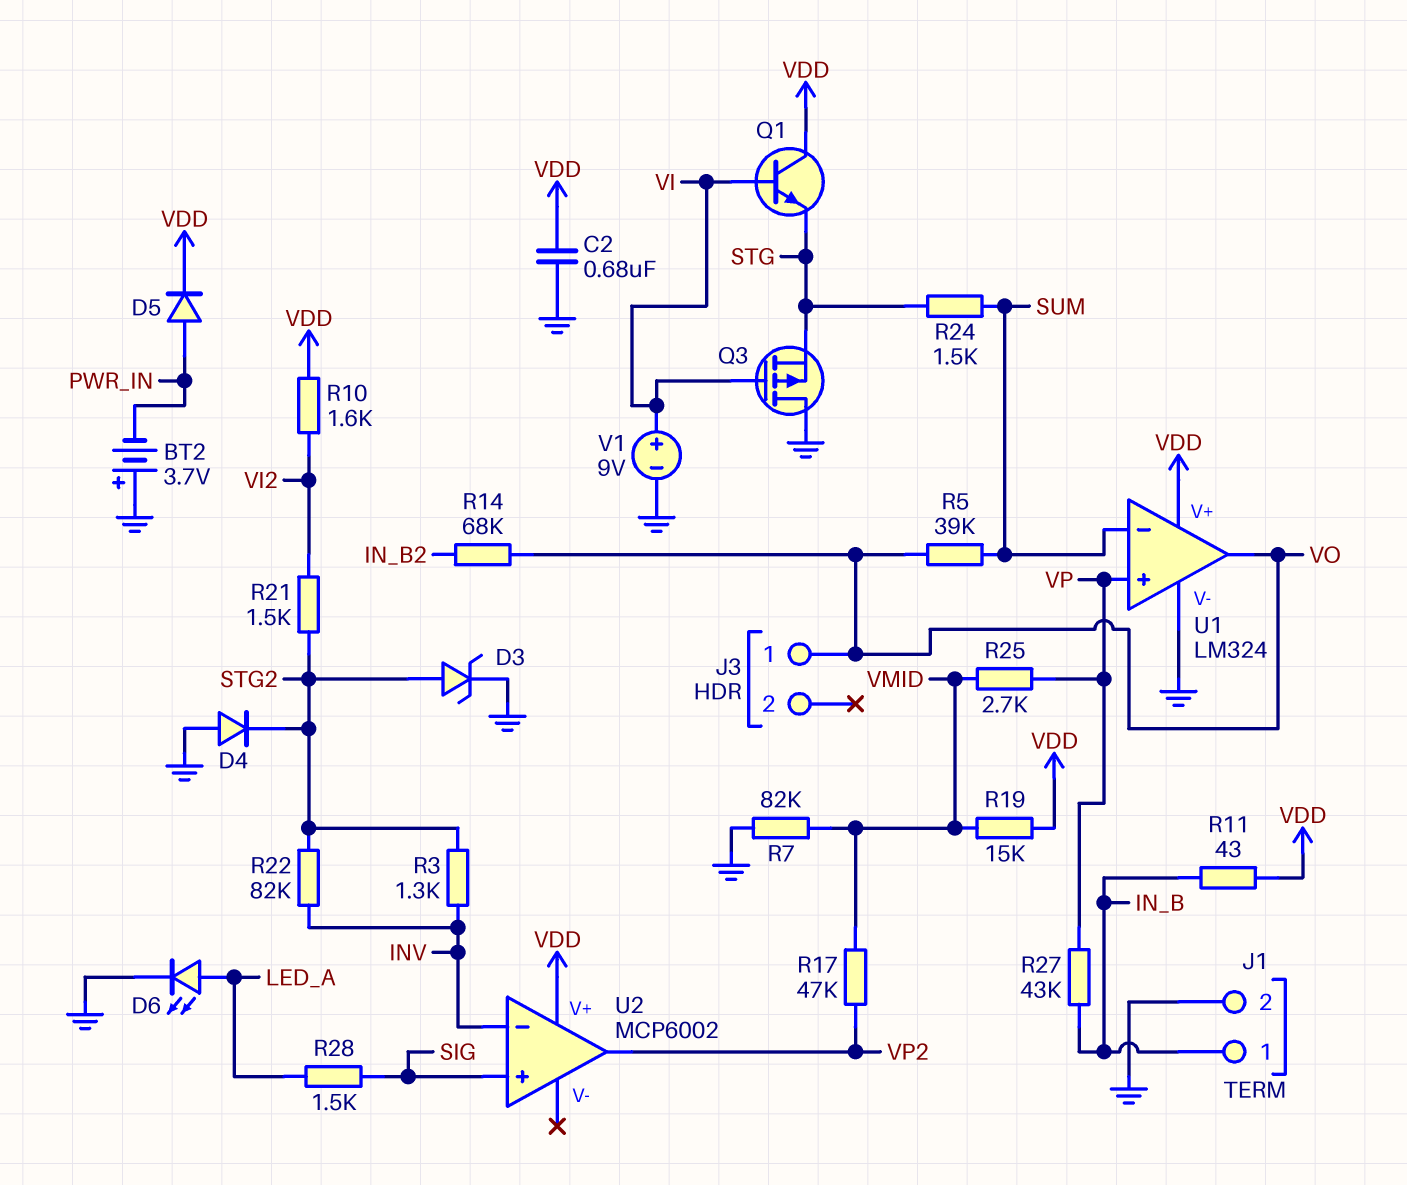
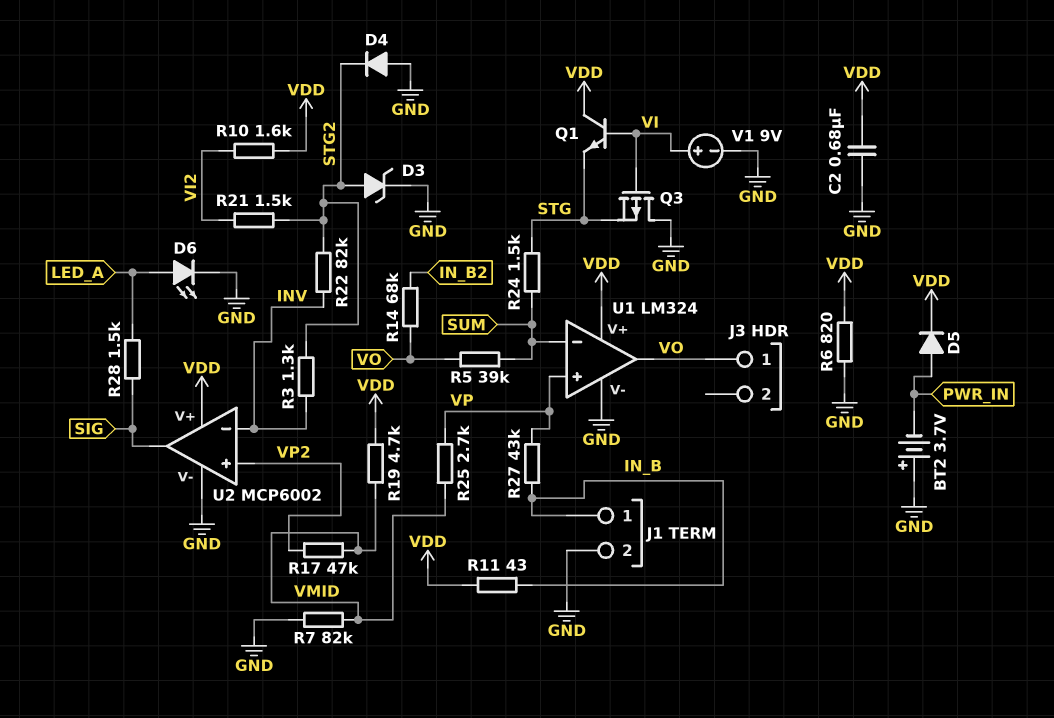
R6: none -> 820 (GND, VDD)
R19: 15k (VDD, VMID) -> 4.7k (VDD, VMID)
U2 pin V-: none -> GND
U2 pin in+: SIG -> VP2
U2 pin out: VP2 -> SIG

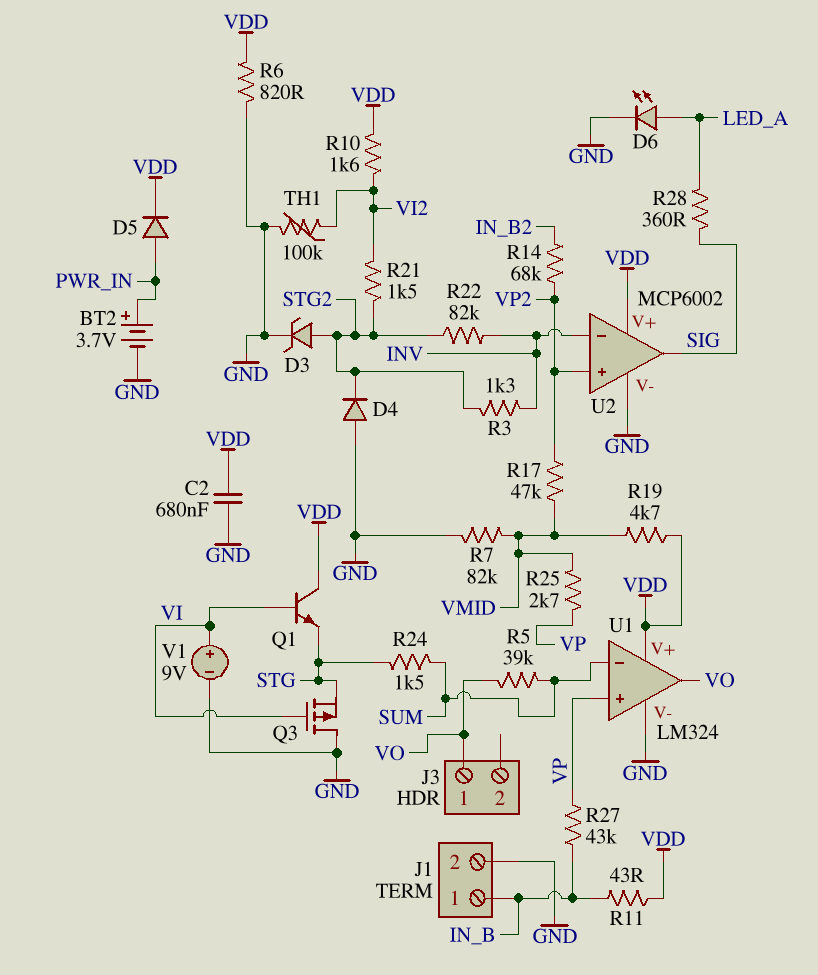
BT2: 3.7V (plus GND, minus PWR_IN) -> 3.7V (plus PWR_IN, minus GND)
R14: 68k (IN_B2, VO) -> 68k (IN_B2, VP2)
R28: 1.5k (LED_A, SIG) -> 360 (LED_A, SIG)
TH1: none -> 100k (GND, VI2)

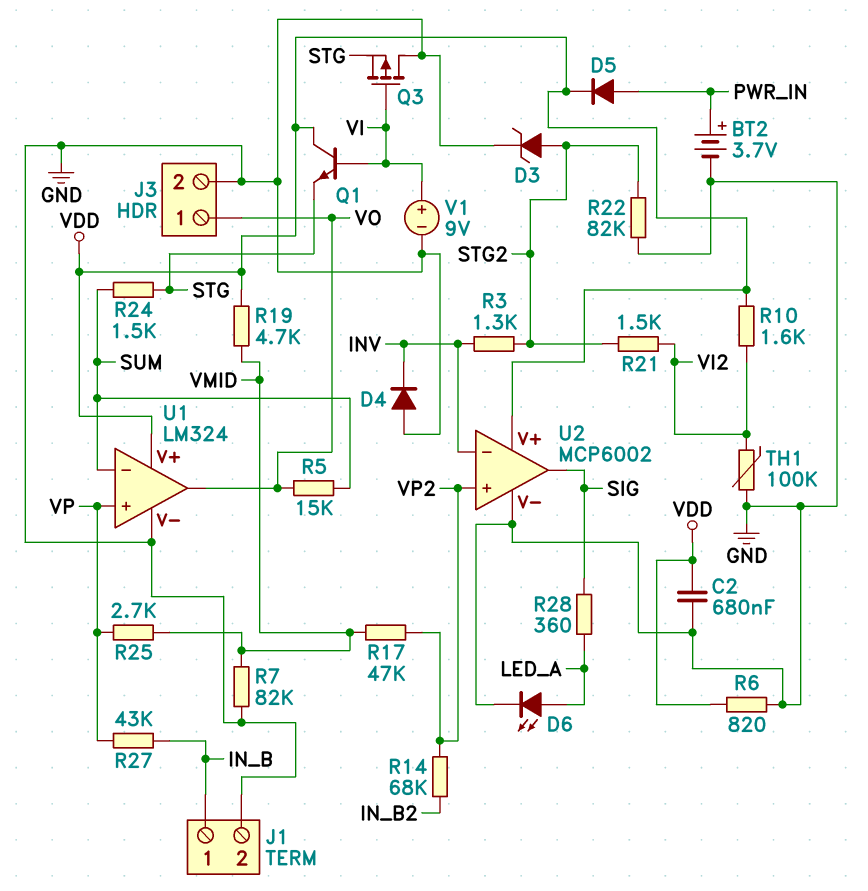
D4: diode (A GND, K STG2) -> diode (A GND, K INV)
J3 pin 2: none -> GND
R5: 39k (SUM, VO) -> 15k (SUM, VO)
R11: 43 (IN_B, VDD) -> none
R22: 82k (INV, STG2) -> 82k (GND, STG2)

